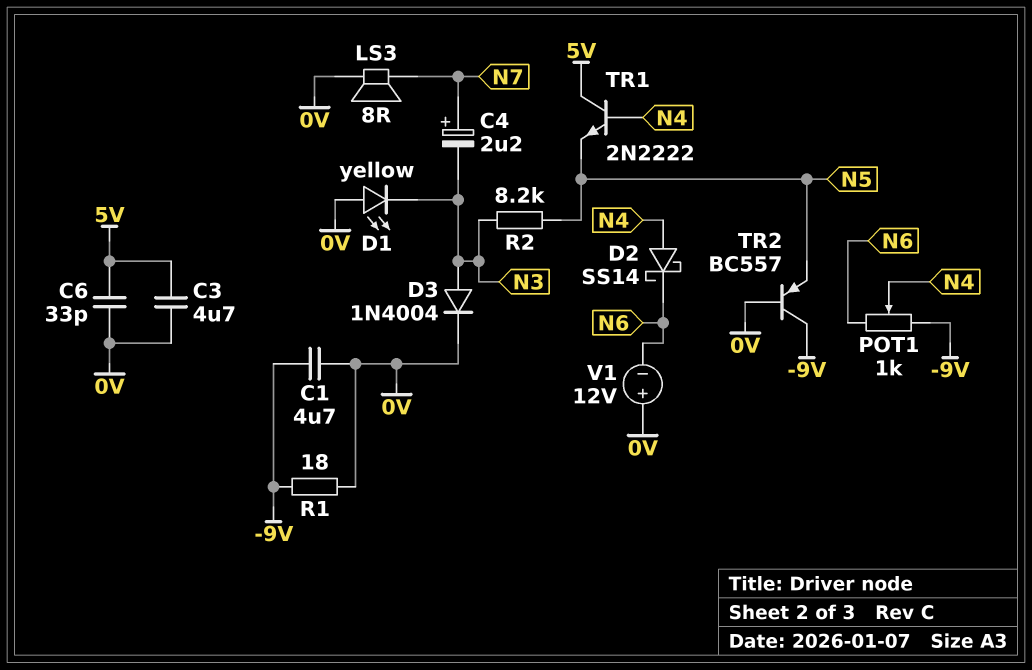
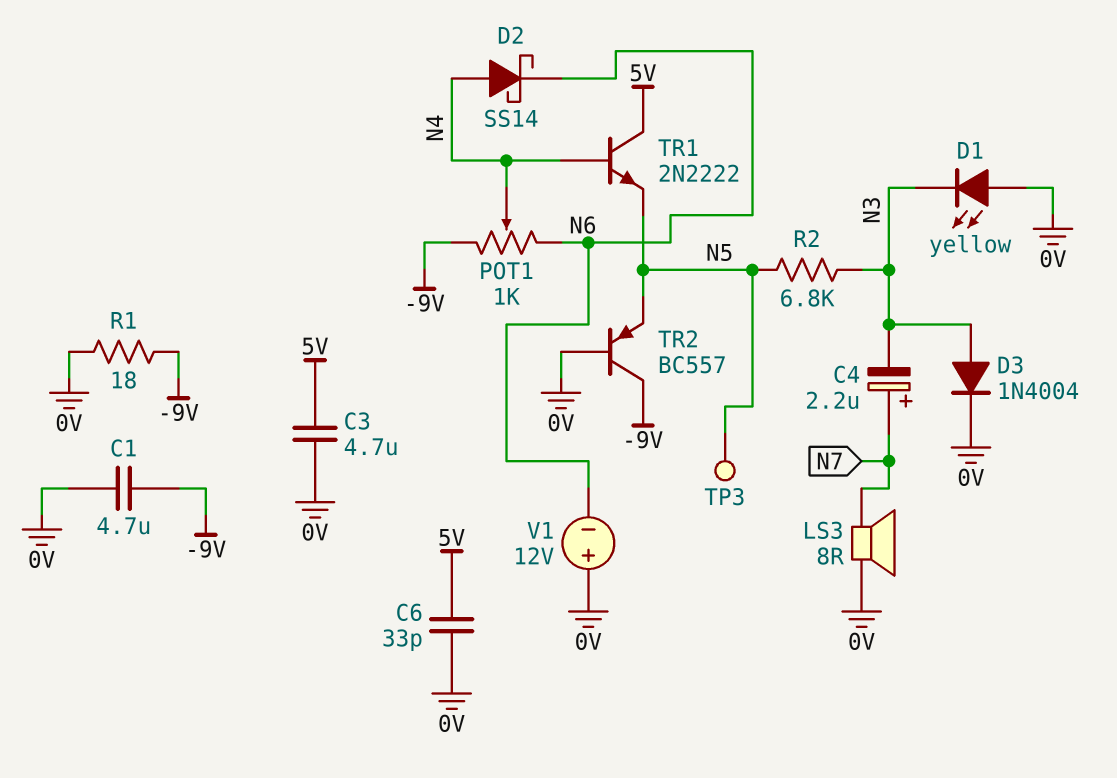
R2: 8.2k (N3, N5) -> 6.8k (N3, N5)
TP3: none -> test point (N5)

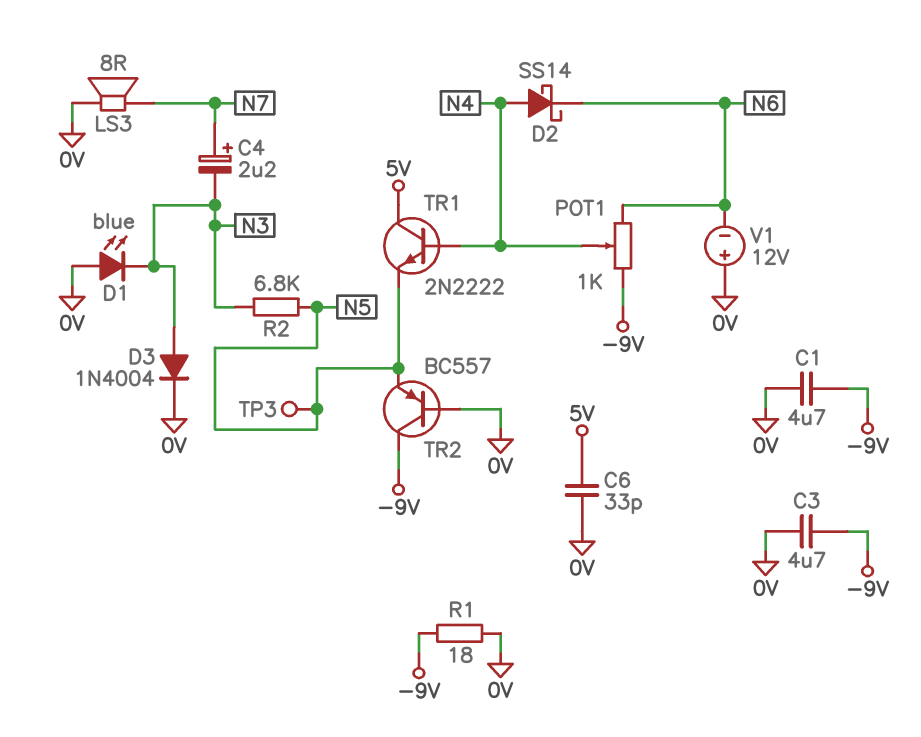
C3: 4.7uF (0V, 5V) -> 4.7uF (-9V, 0V)
D1: LED yellow (A 0V, K N3) -> LED blue (A 0V, K N3)

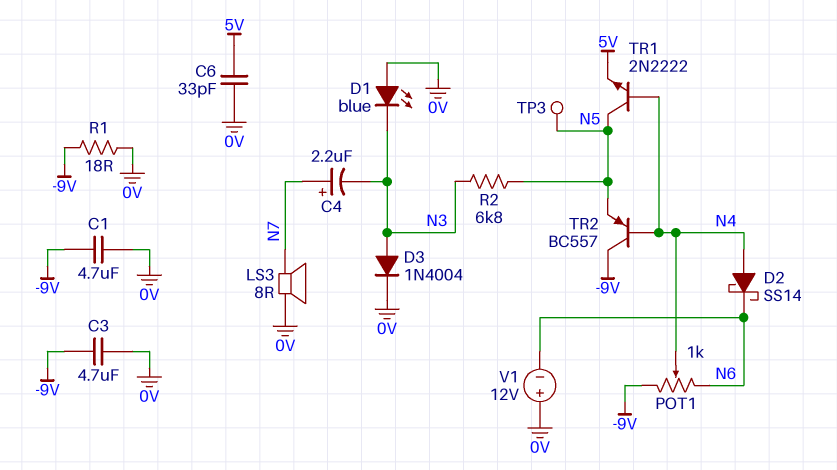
TR1: NPN 2N2222 (B N4, C 5V, E N5) -> NPN 2N2222 (B N4, C N5, E 5V)
TR2: PNP BC557 (B 0V, C -9V, E N5) -> PNP BC557 (B N4, C -9V, E N5)

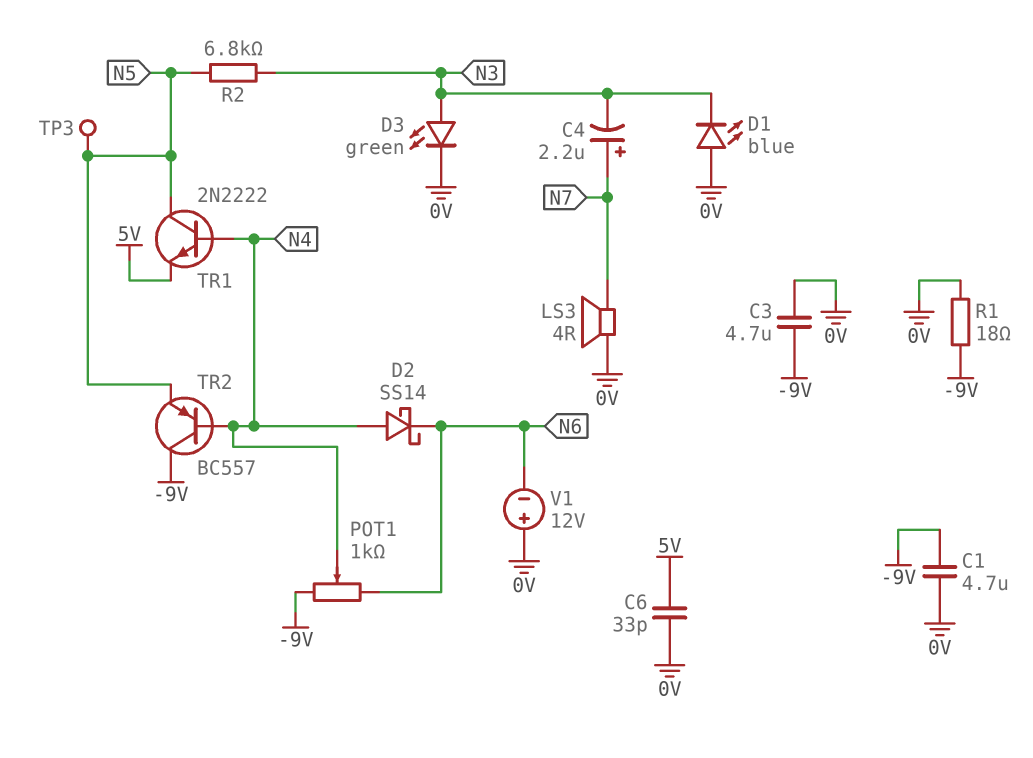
D3: diode 1N4004 (A N3, K 0V) -> LED green (A N3, K 0V)
LS3: speaker 8R (0V, N7) -> speaker 4R (0V, N7)

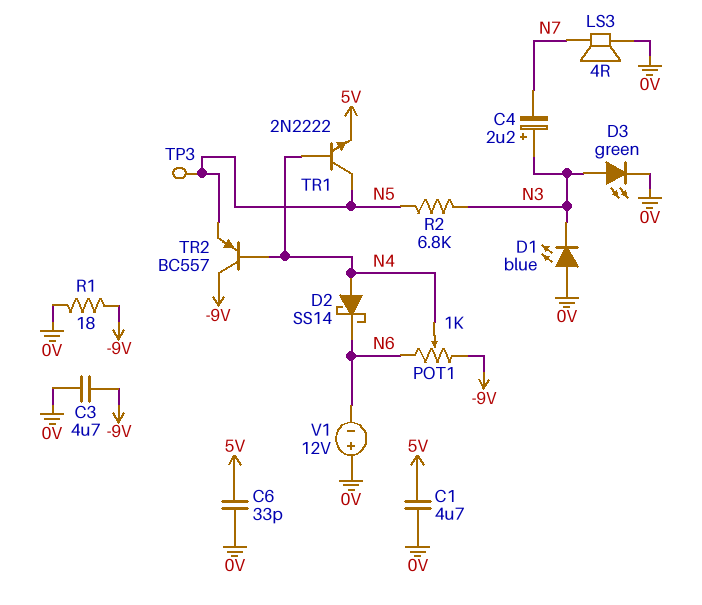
C1: 4.7uF (-9V, 0V) -> 4.7uF (0V, 5V)
C4: 2.2uF (plus N7, minus N3) -> 2.2uF (plus N3, minus N7)

